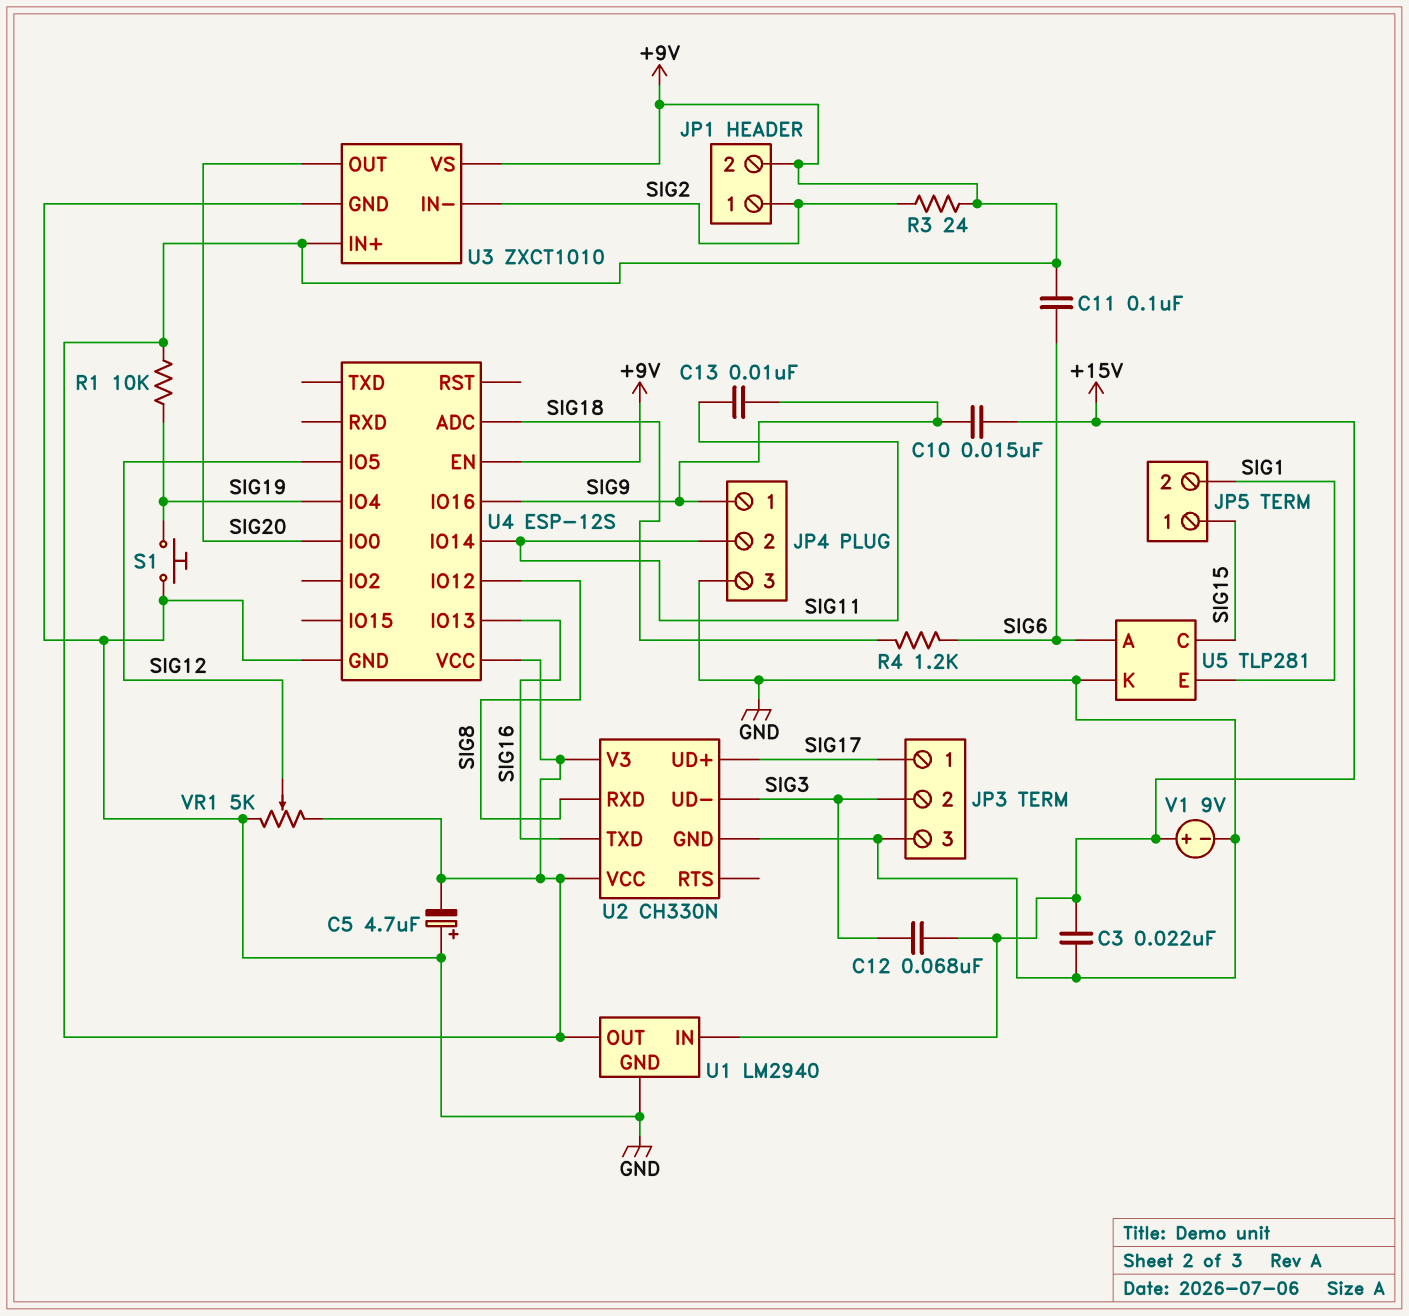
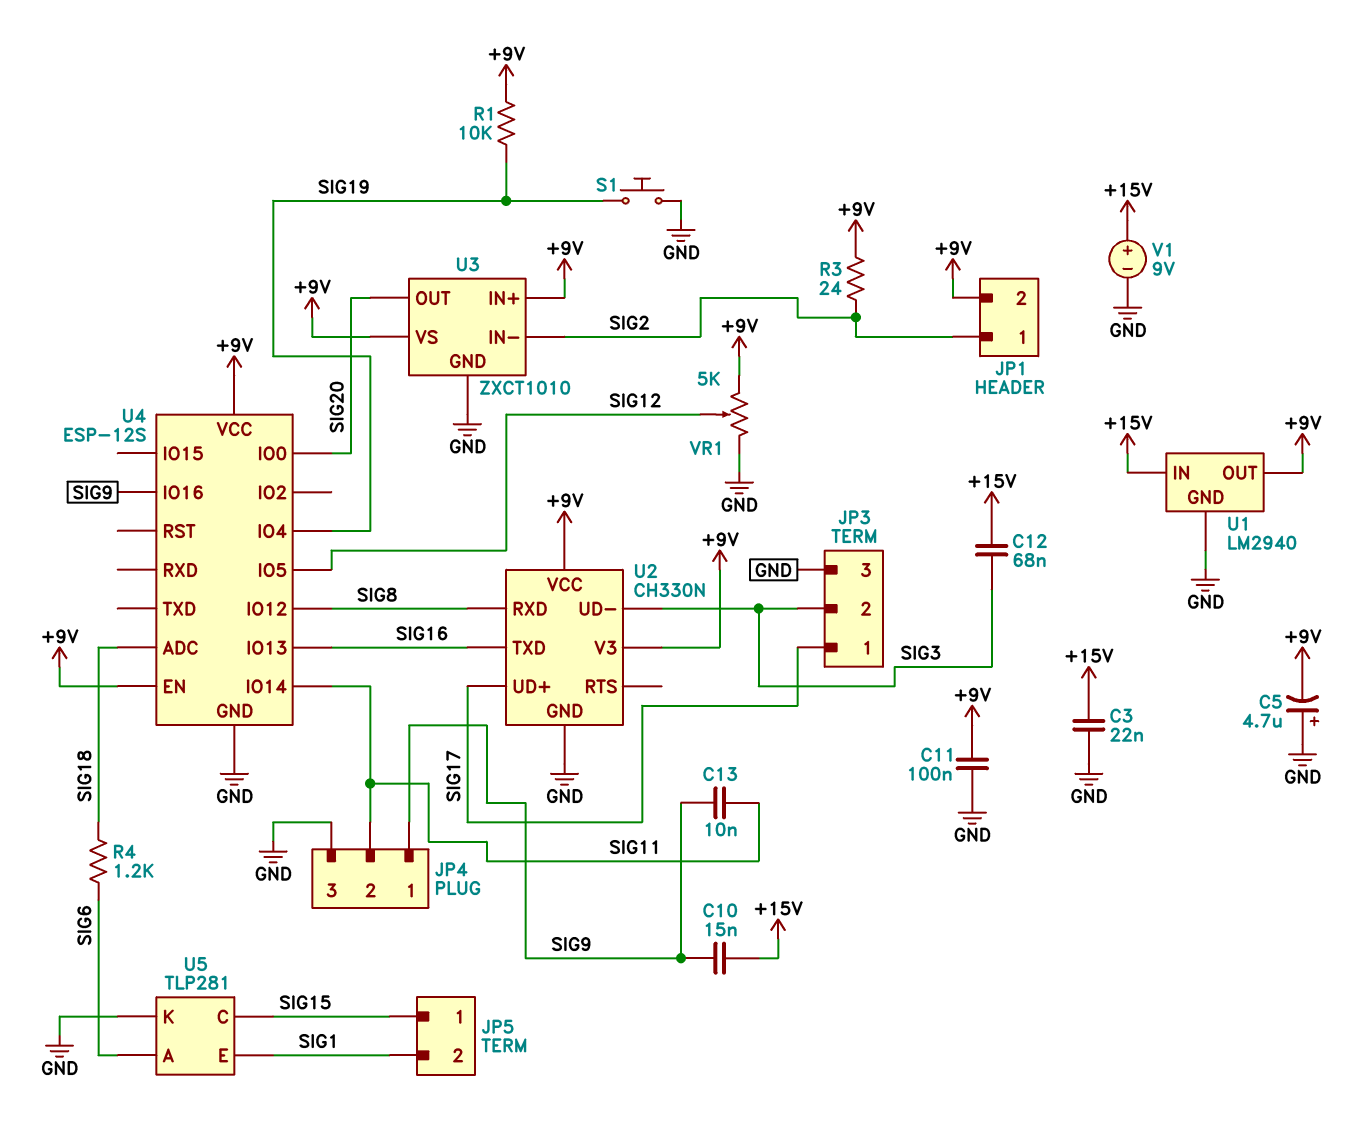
C11: 100nF (+9V, SIG6) -> 100nF (+9V, GND)

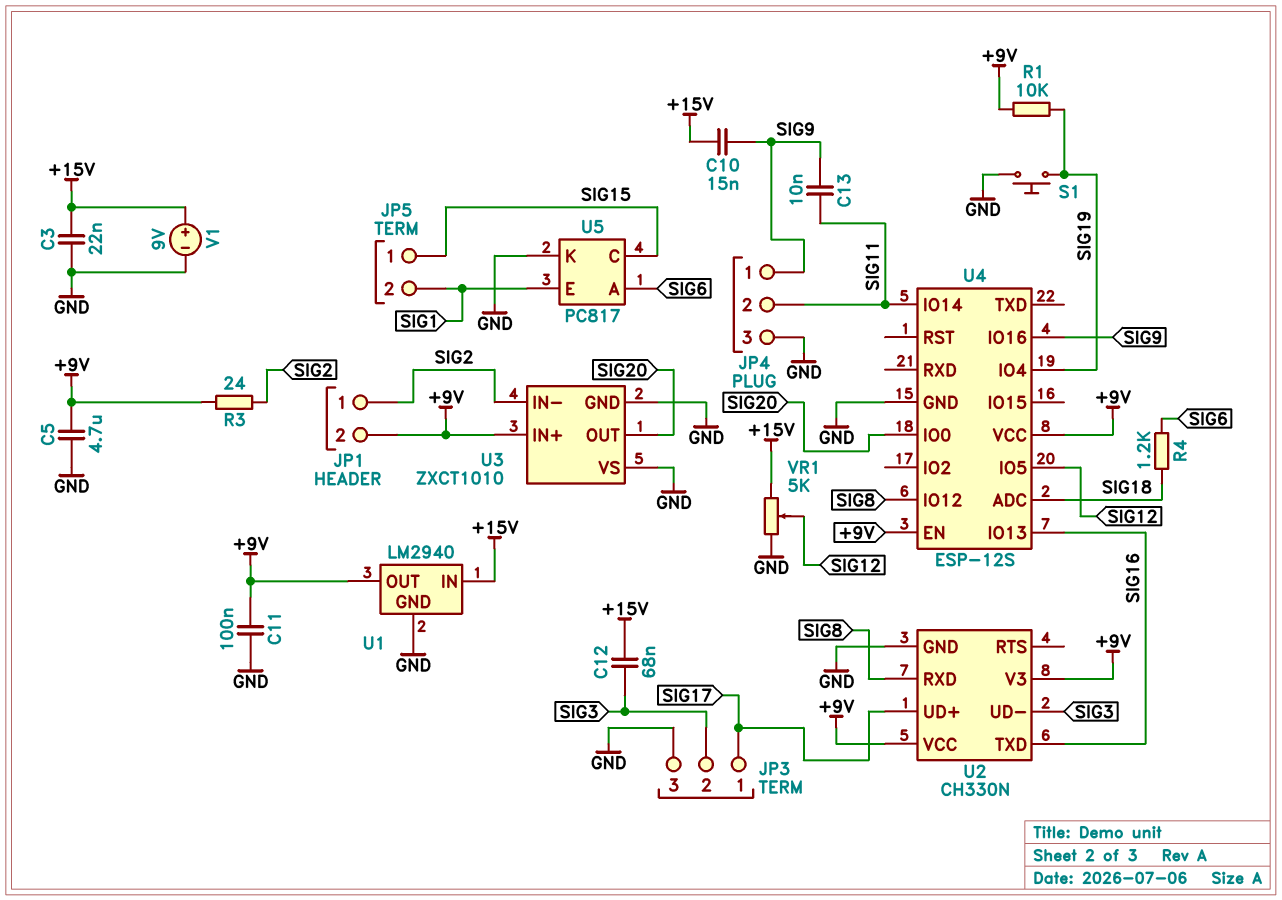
C5: 4.7uF (plus GND, minus +9V) -> 4.7uF (+9V, GND)
U3 pin VS: +9V -> GND
U5: TLP281 -> PC817
VR1: 5k (+9V, GND, wiper SIG12) -> 5k (+15V, GND, wiper SIG12)

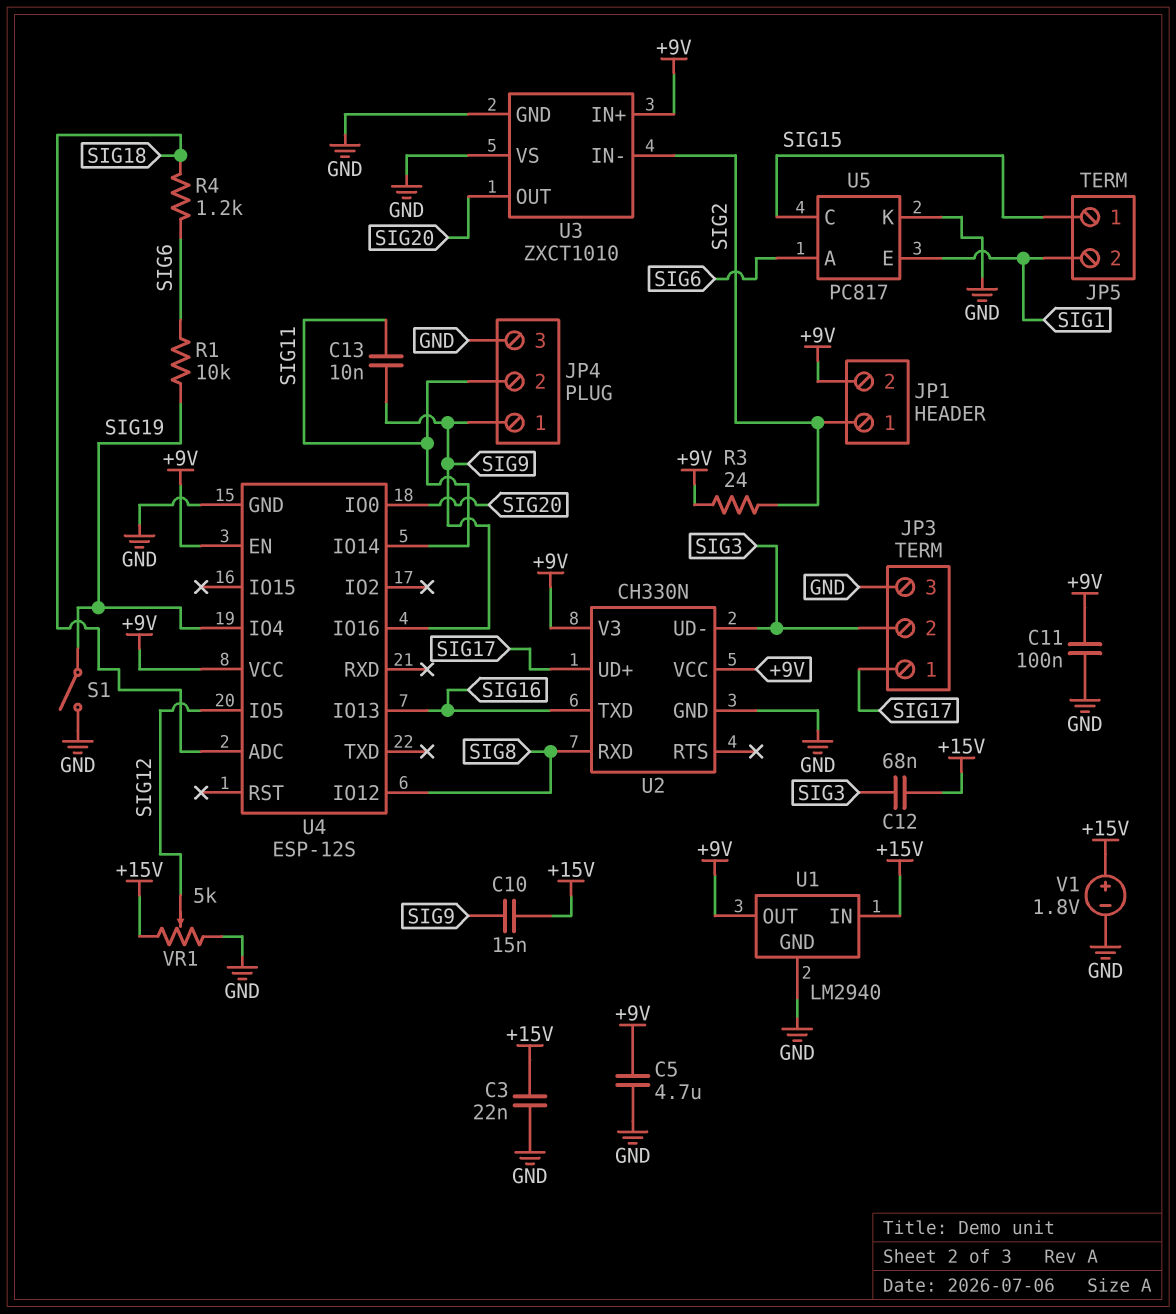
R1: 10k (+9V, SIG19) -> 10k (SIG6, SIG19)
S1: button (GND, SIG19) -> switch (GND, SIG19)
V1: 9V (plus +15V, minus GND) -> 1.8V (plus +15V, minus GND)

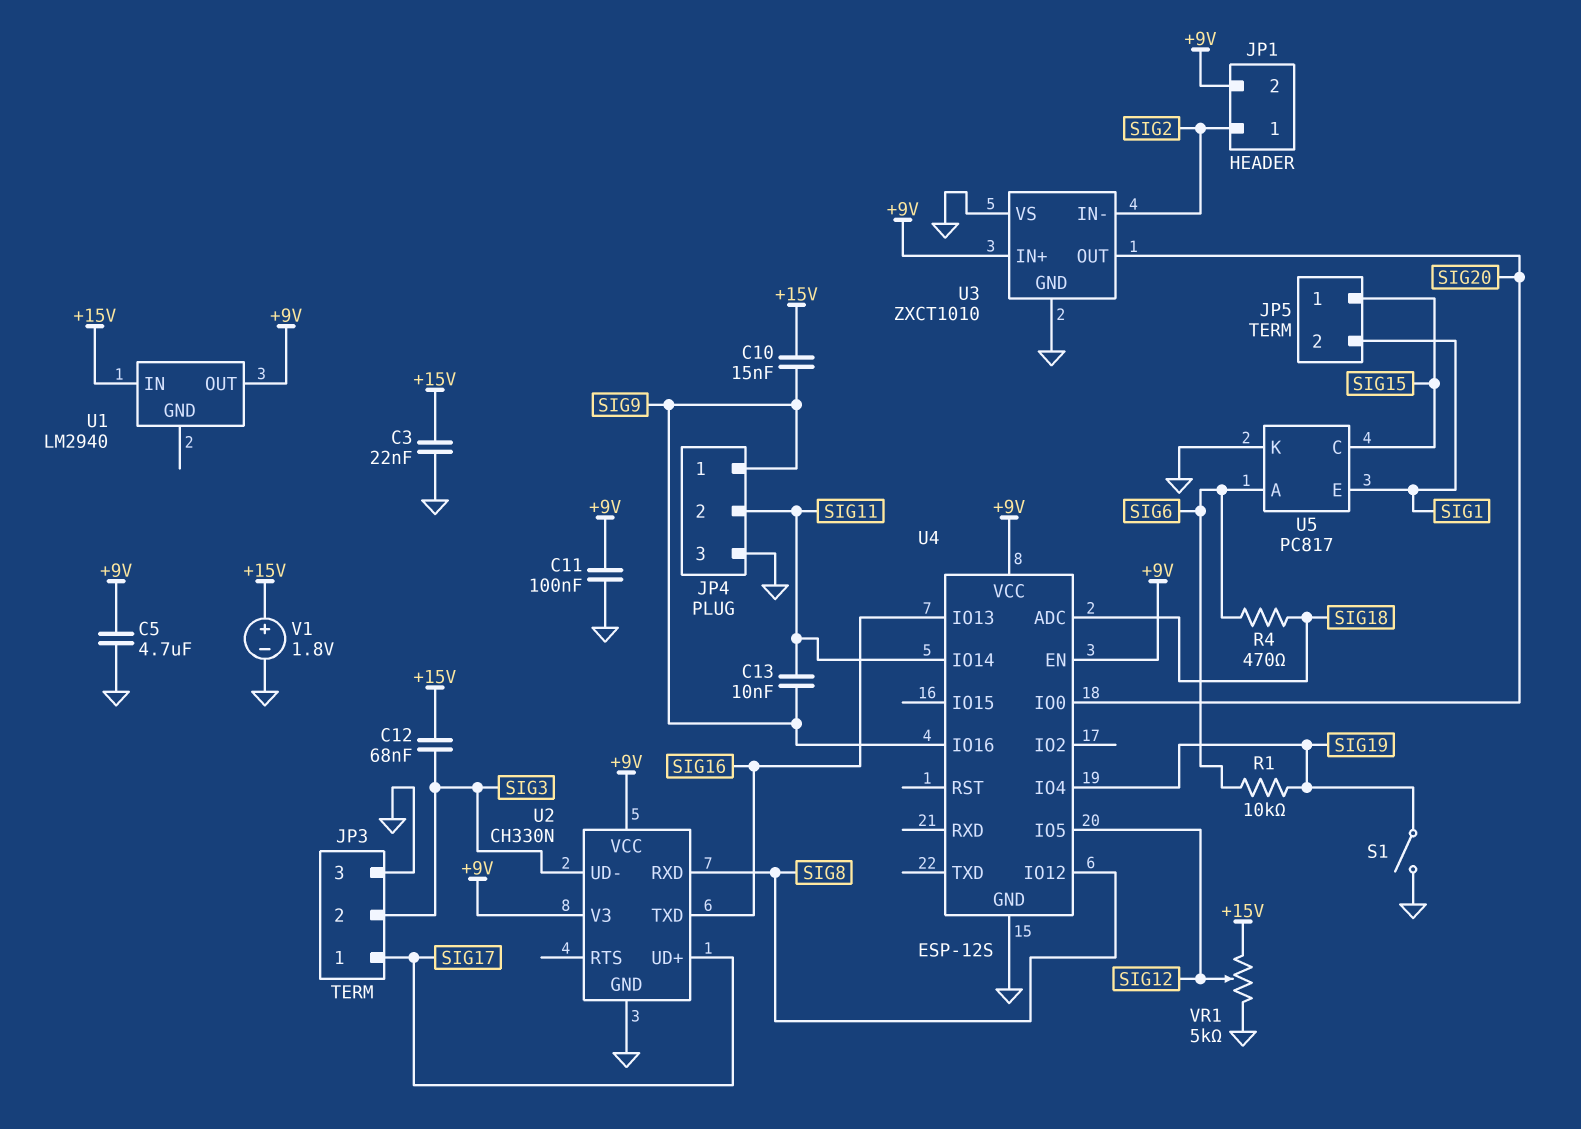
R3: 24 (+9V, SIG2) -> none
R4: 1.2k (SIG6, SIG18) -> 470 (SIG6, SIG18)
U1 pin GND: GND -> none

